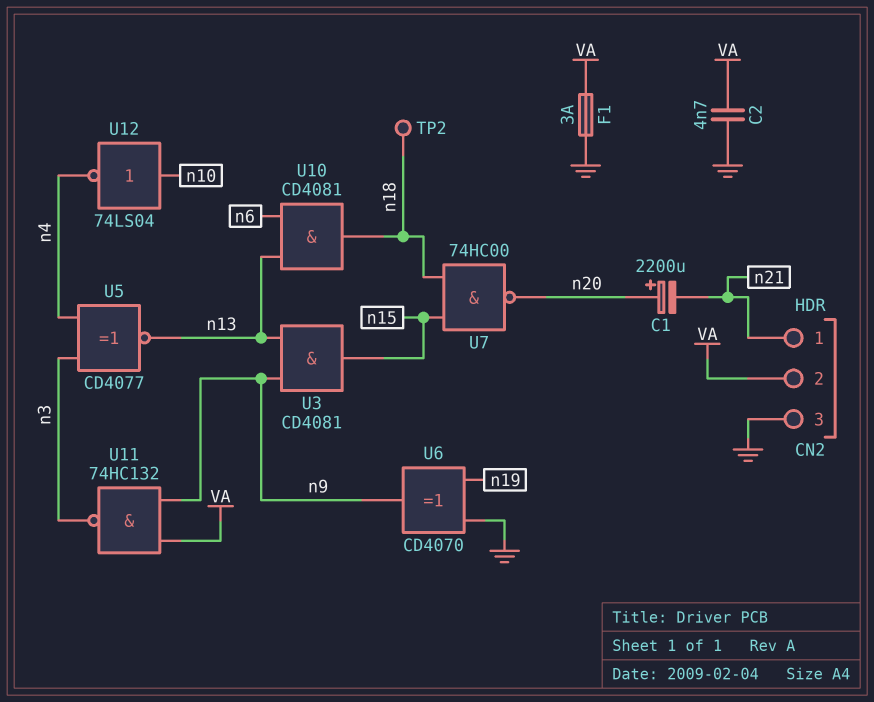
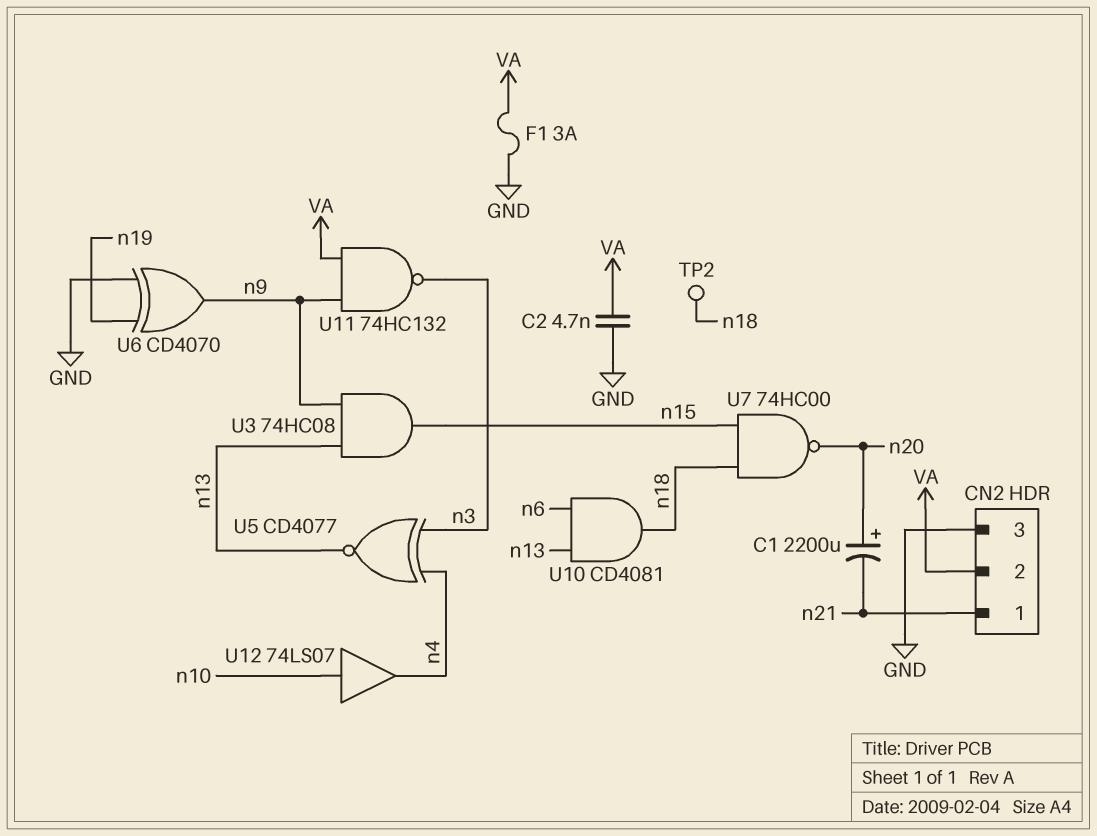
U3: AND CD4081 (in n9, in n13, out n15) -> AND 74HC08 (in n9, in n13, out n15)
U12: NOT 74LS04 (in n10, out n4) -> buffer 74LS07 (in n10, out n4)

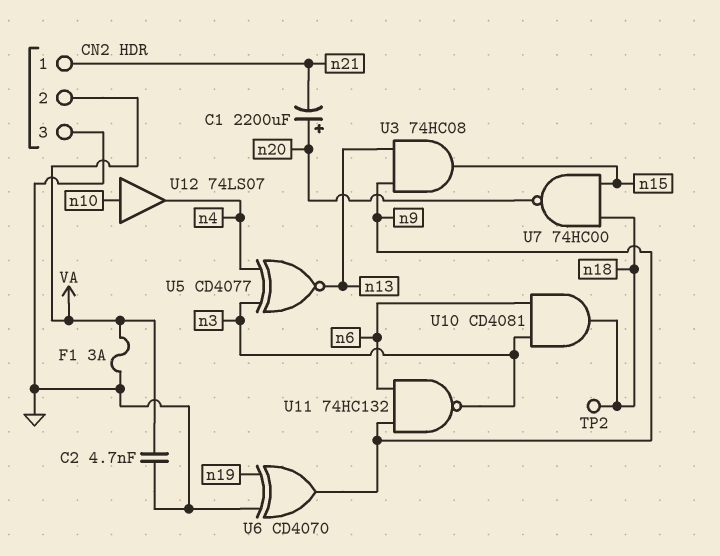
U10: AND CD4081 (in n6, in n13, out n18) -> AND CD4081 (in n3, in n6, out n18)
U11: NAND 74HC132 (in VA, in n9, out n3) -> NAND 74HC132 (in n6, in n9, out n3)

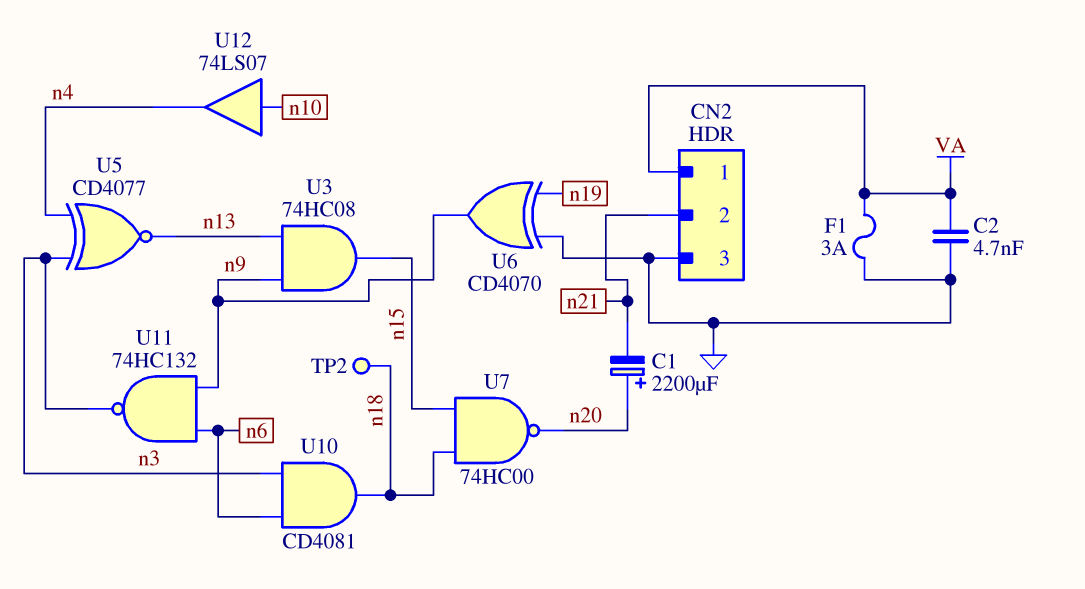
CN2 pin 1: n21 -> VA
CN2 pin 2: VA -> n21

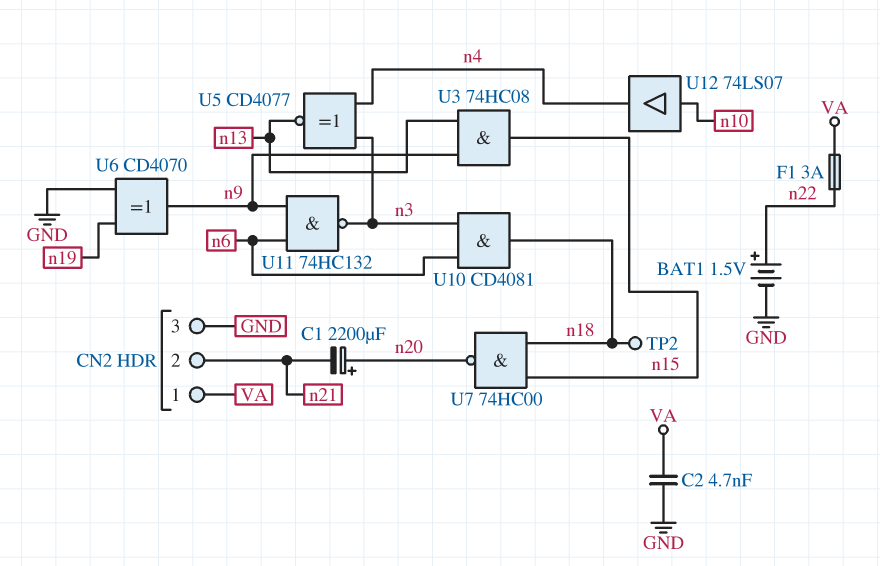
BAT1: none -> 1.5V (plus n22, minus GND)
F1: 3A (GND, VA) -> 3A (VA, n22)

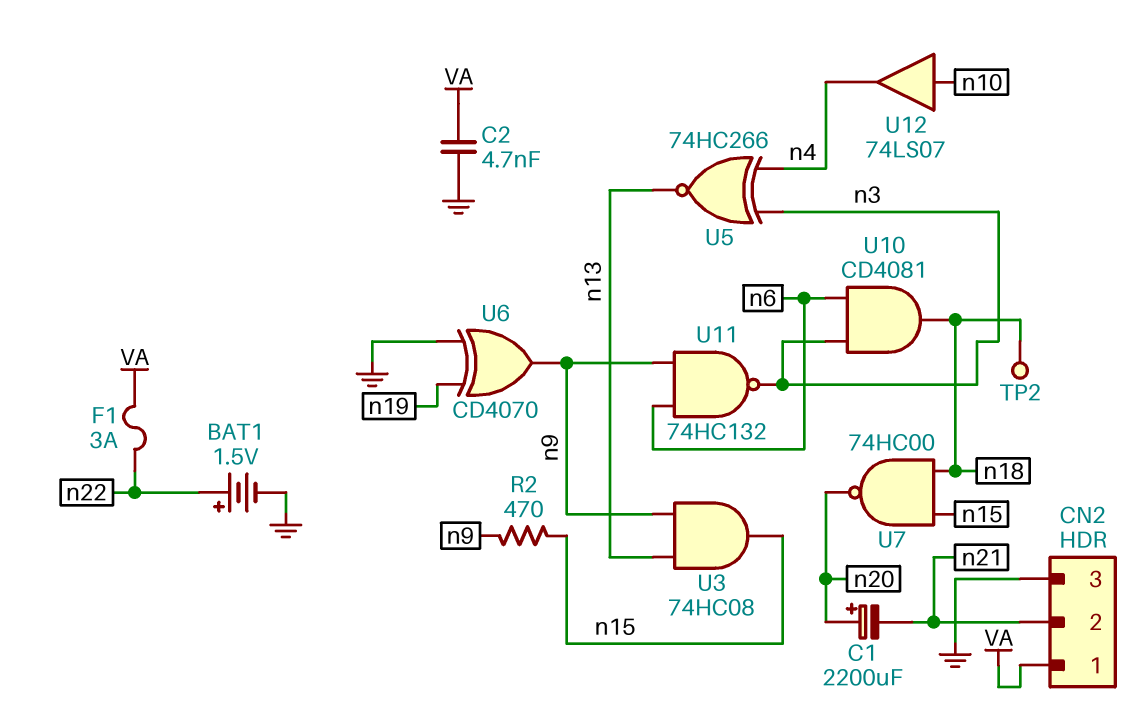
R2: none -> 470 (n9, n15)
U5: XNOR CD4077 (in n3, in n4, out n13) -> XNOR 74HC266 (in n3, in n4, out n13)

